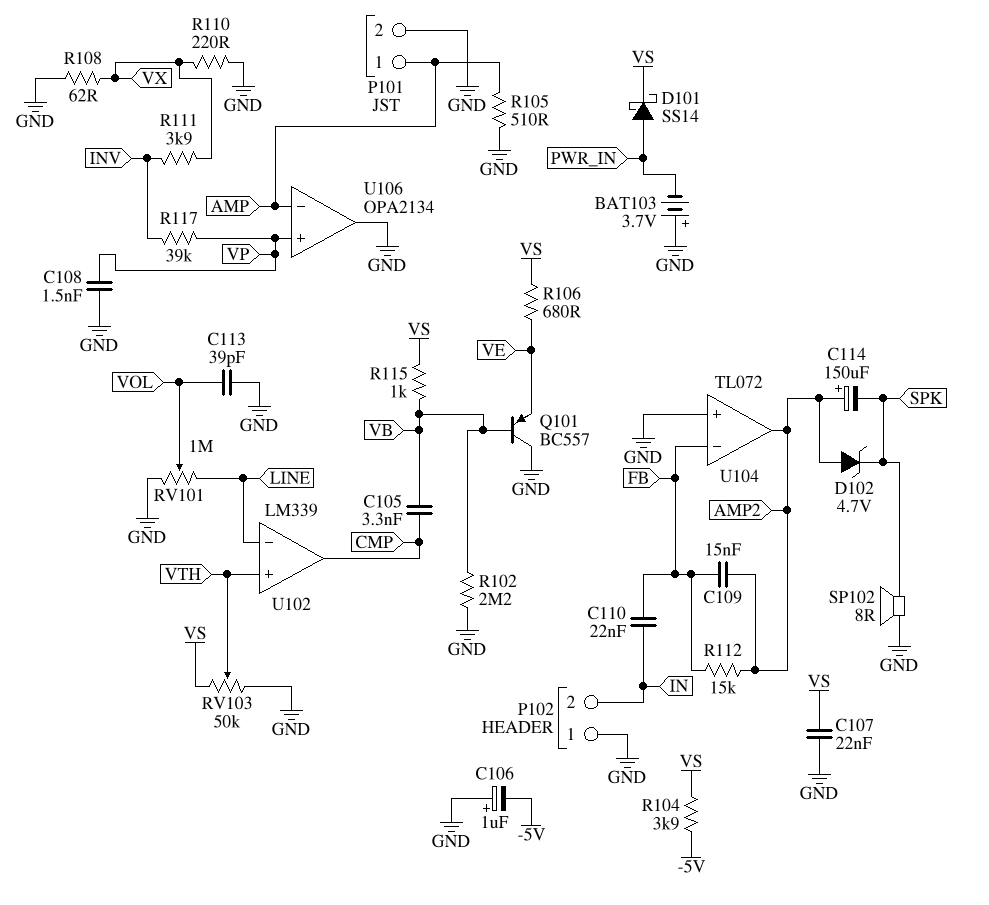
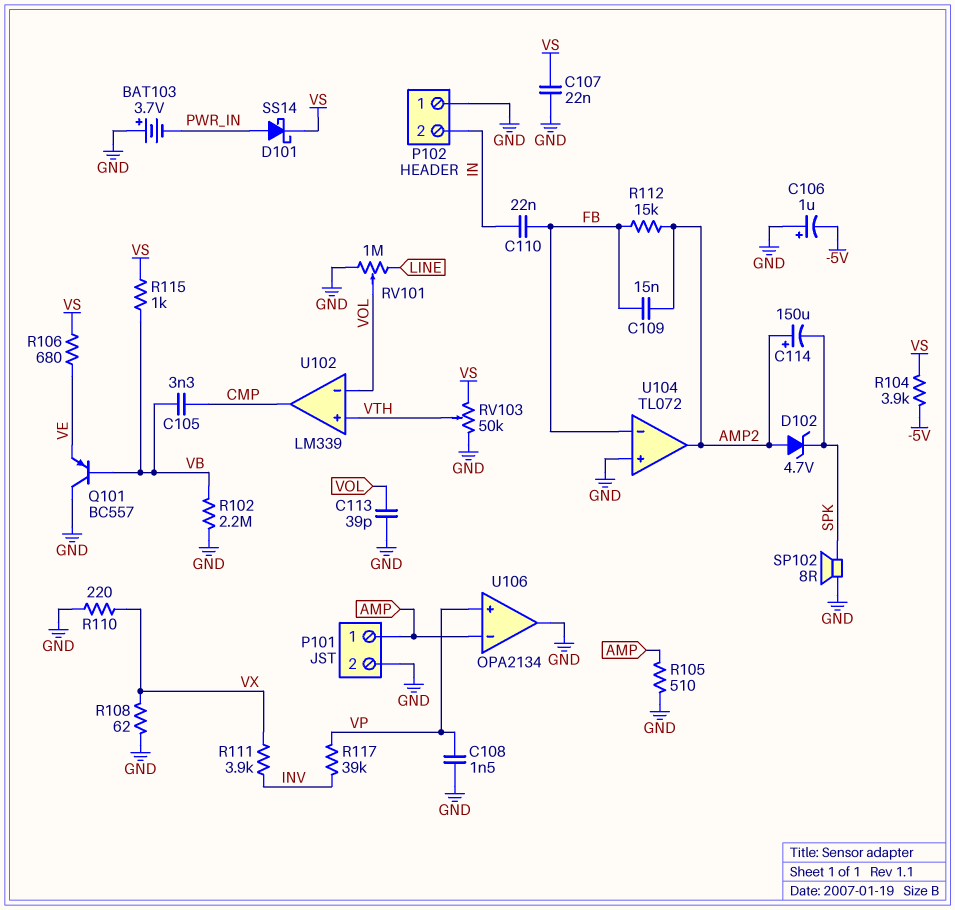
U102 pin in-: LINE -> VOL

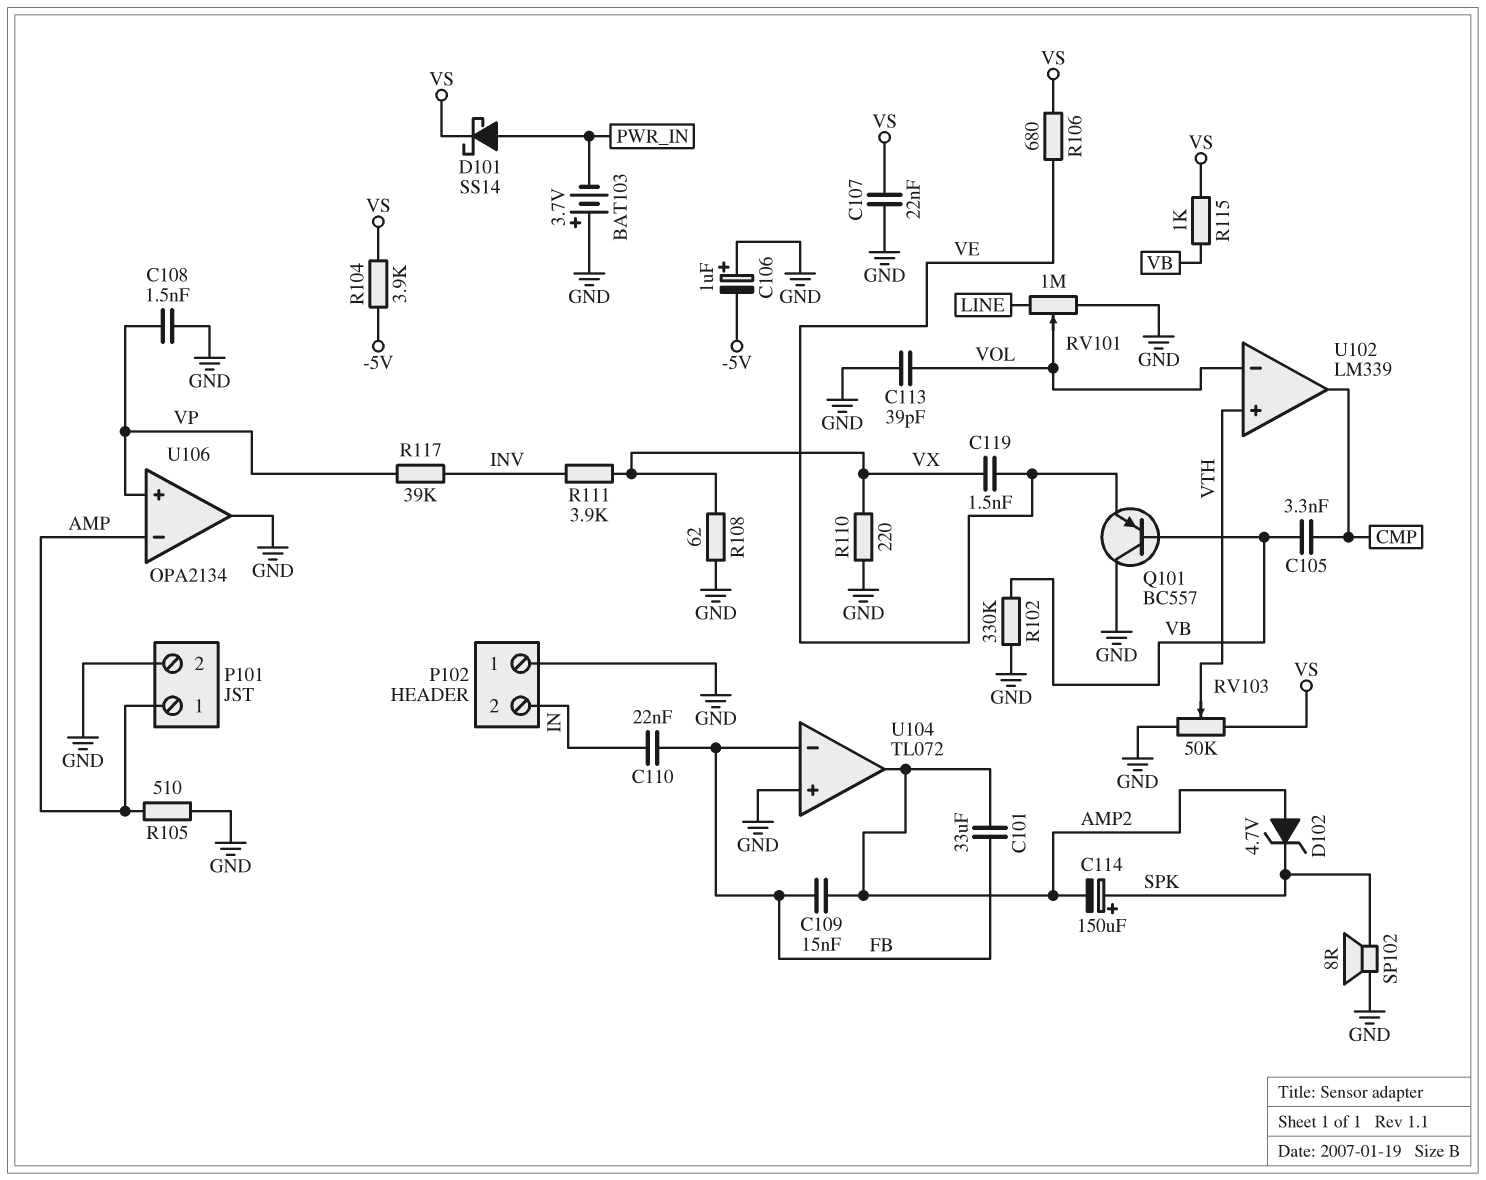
C101: none -> 33uF (AMP2, FB)
C114: 150uF (plus AMP2, minus SPK) -> 150uF (plus SPK, minus AMP2)
C119: none -> 1.5nF (VE, VX)
R102: 2.2M (GND, VB) -> 330k (GND, VB)
R112: 15k (AMP2, FB) -> none

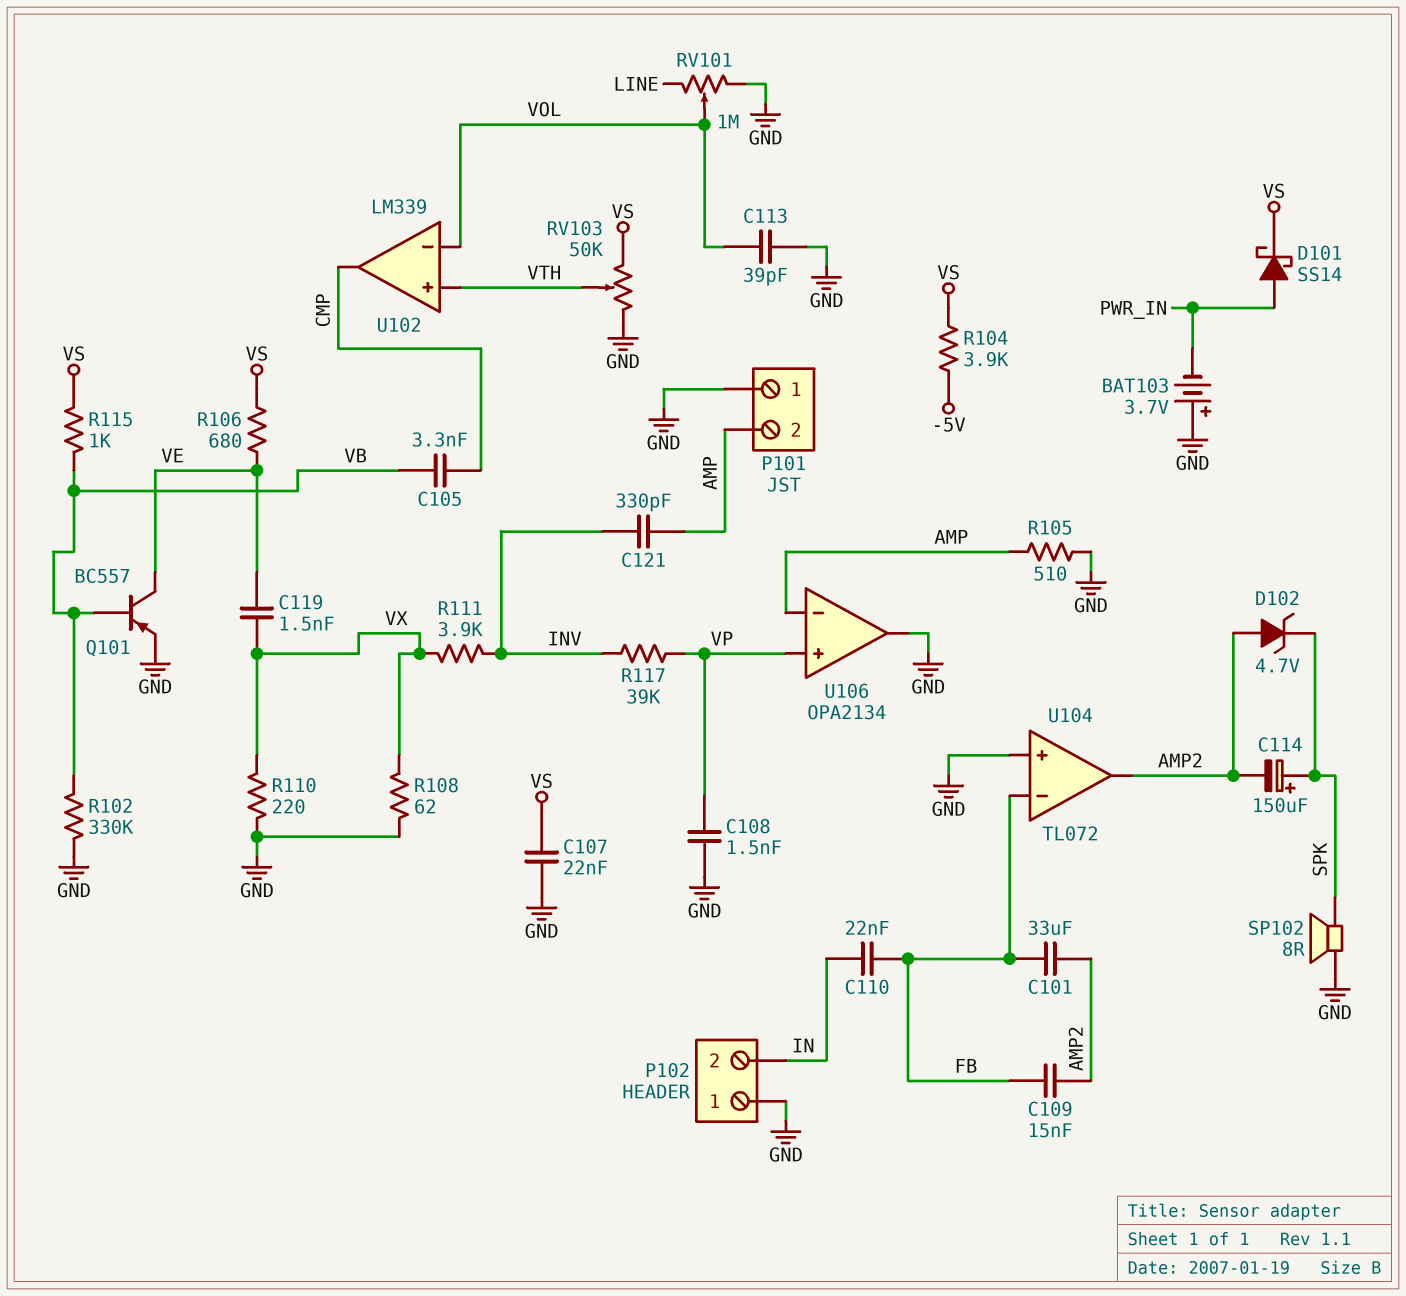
C106: 1uF (plus GND, minus -5V) -> none
C121: none -> 330pF (AMP, INV)
P101 pin 1: AMP -> GND
P101 pin 2: GND -> AMP
Q101: PNP BC557 (B VB, C GND, E VE) -> PNP BC557 (B VB, C VE, E GND)

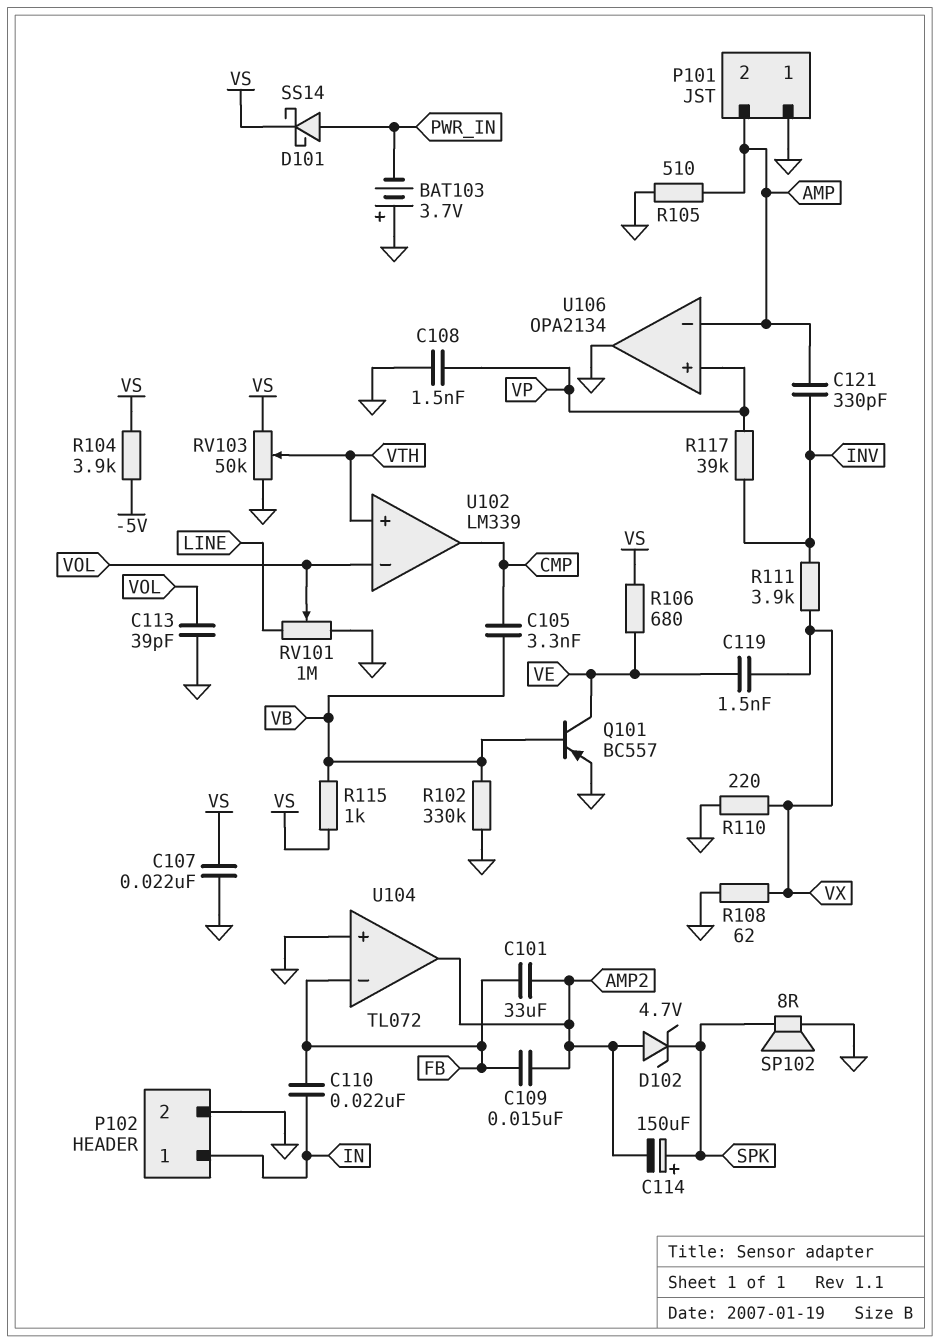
P102 pin 1: GND -> IN
P102 pin 2: IN -> GND

